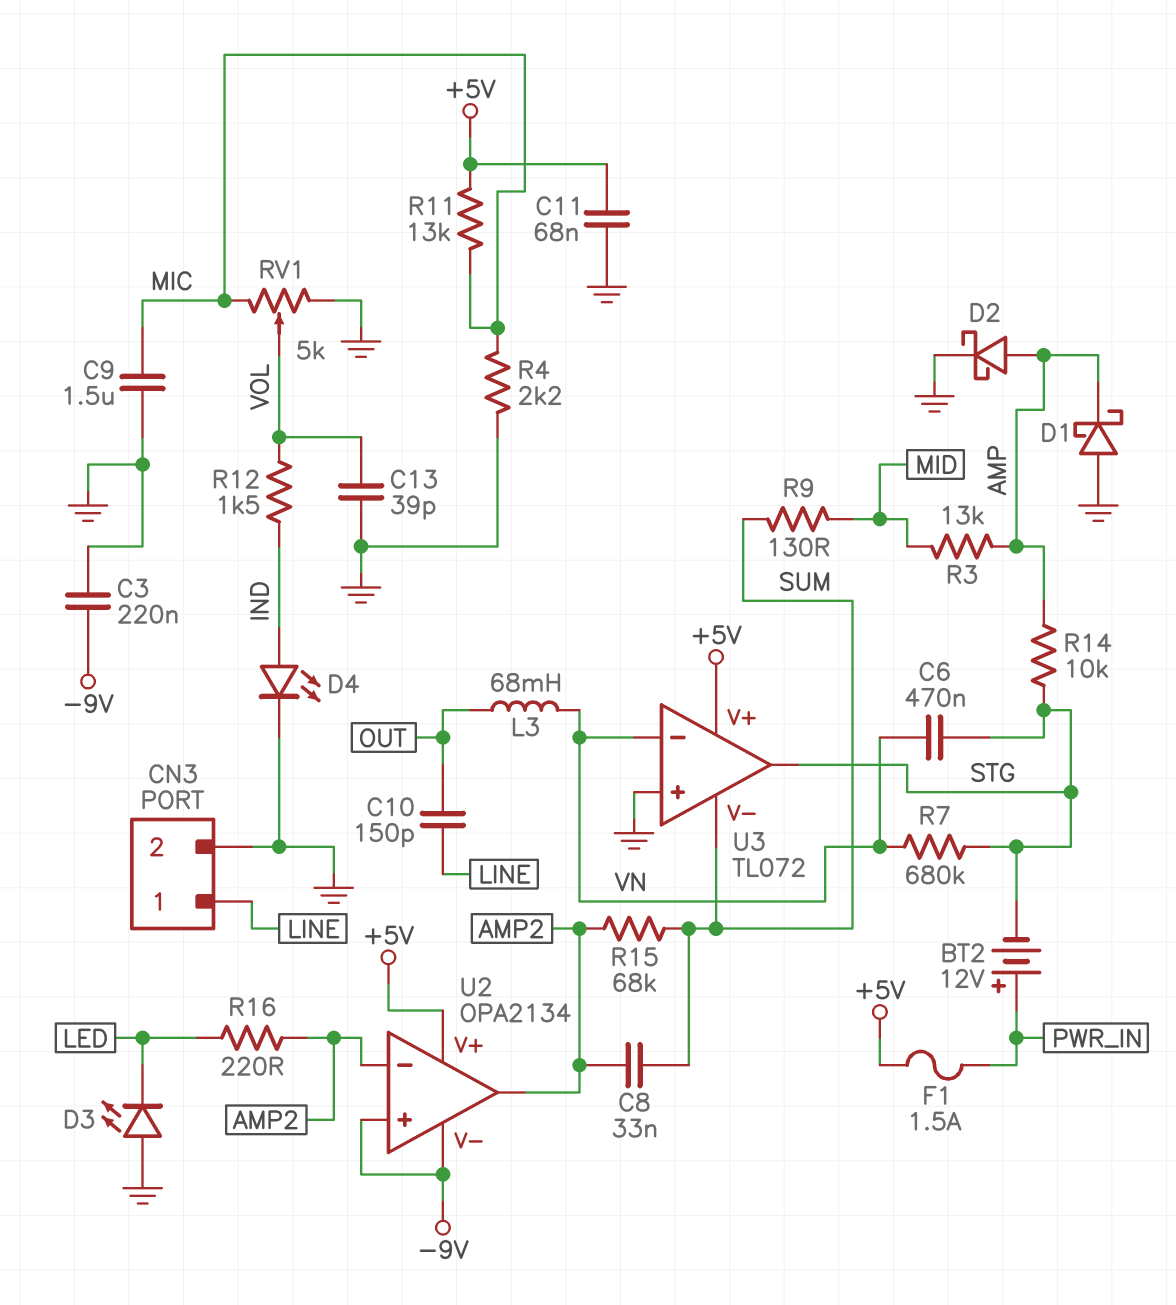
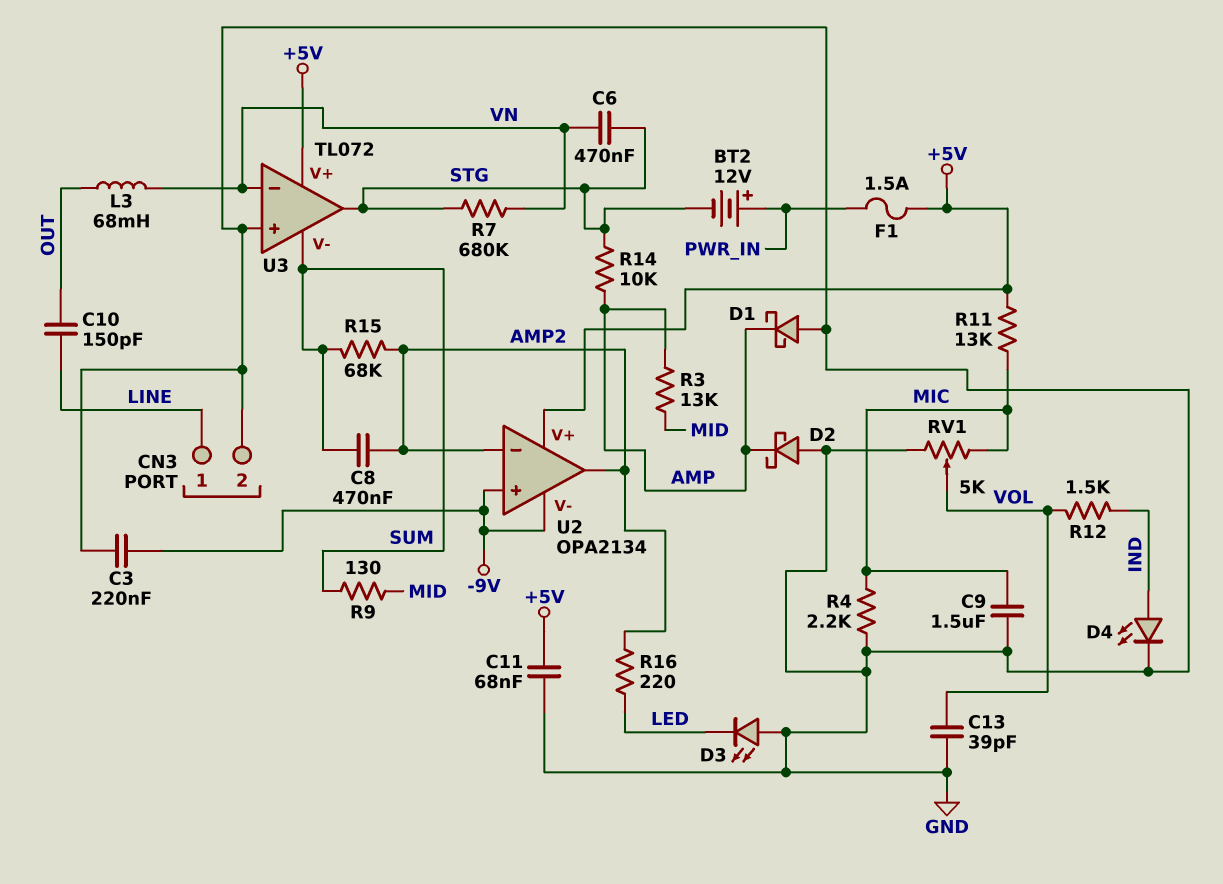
C8: 33nF (AMP2, SUM) -> 470nF (AMP2, SUM)
D2: schottky (A AMP, K GND) -> schottky (A GND, K AMP)

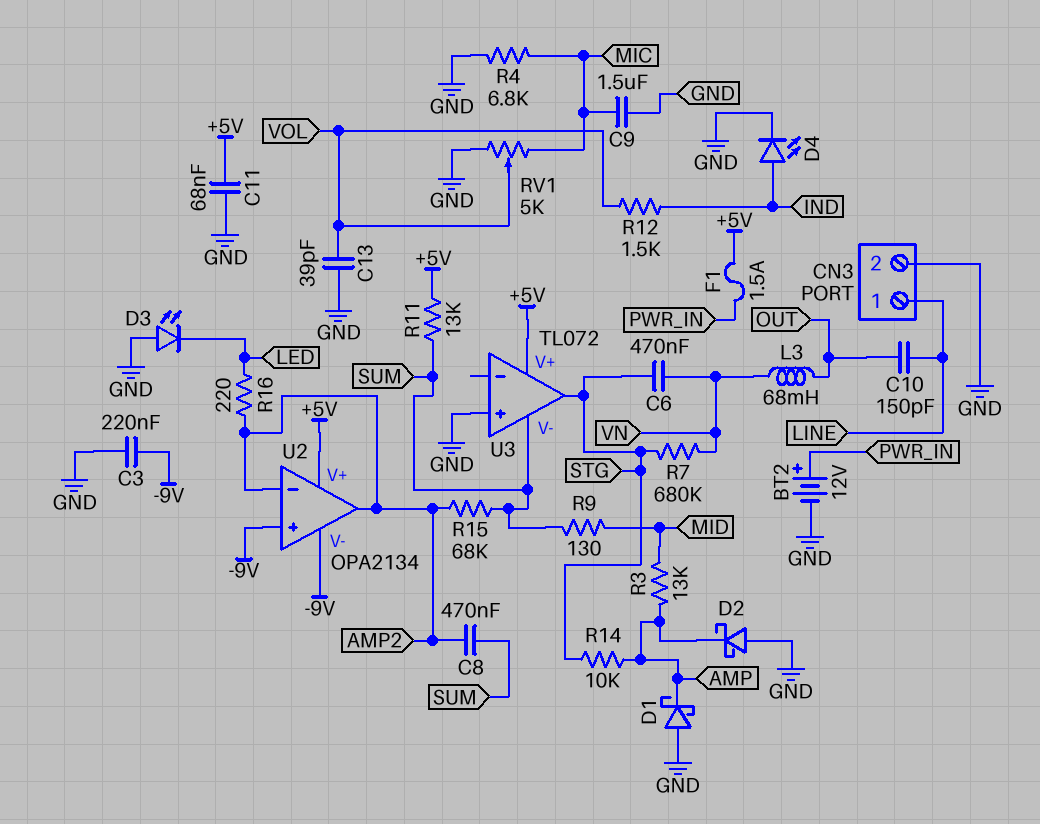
BT2: 12V (plus PWR_IN, minus STG) -> 12V (plus PWR_IN, minus GND)
R4: 2.2k (GND, MIC) -> 6.8k (GND, MIC)
R11: 13k (+5V, MIC) -> 13k (+5V, SUM)
U3 pin in-: VN -> none

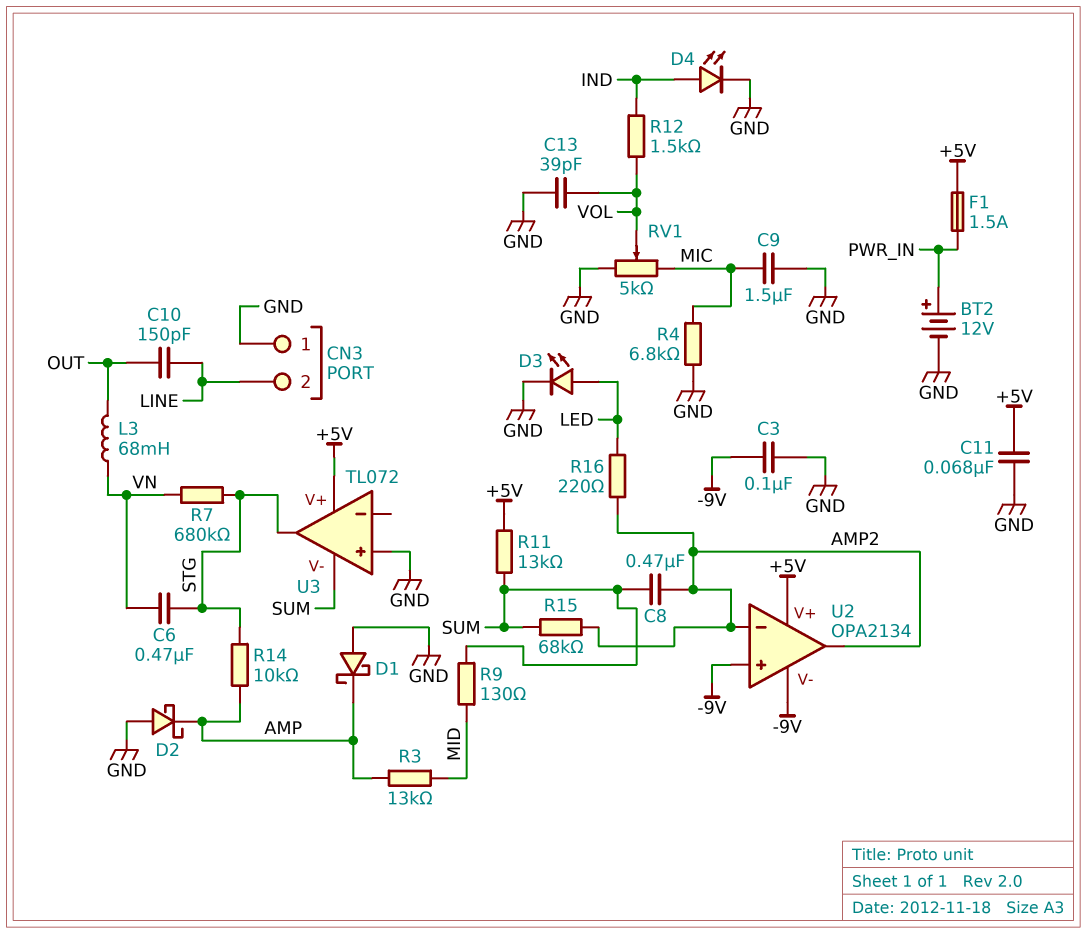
C3: 220nF (-9V, GND) -> 100nF (-9V, GND)
CN3 pin 1: LINE -> GND
CN3 pin 2: GND -> LINE
D3: LED (A GND, K LED) -> LED (A LED, K GND)

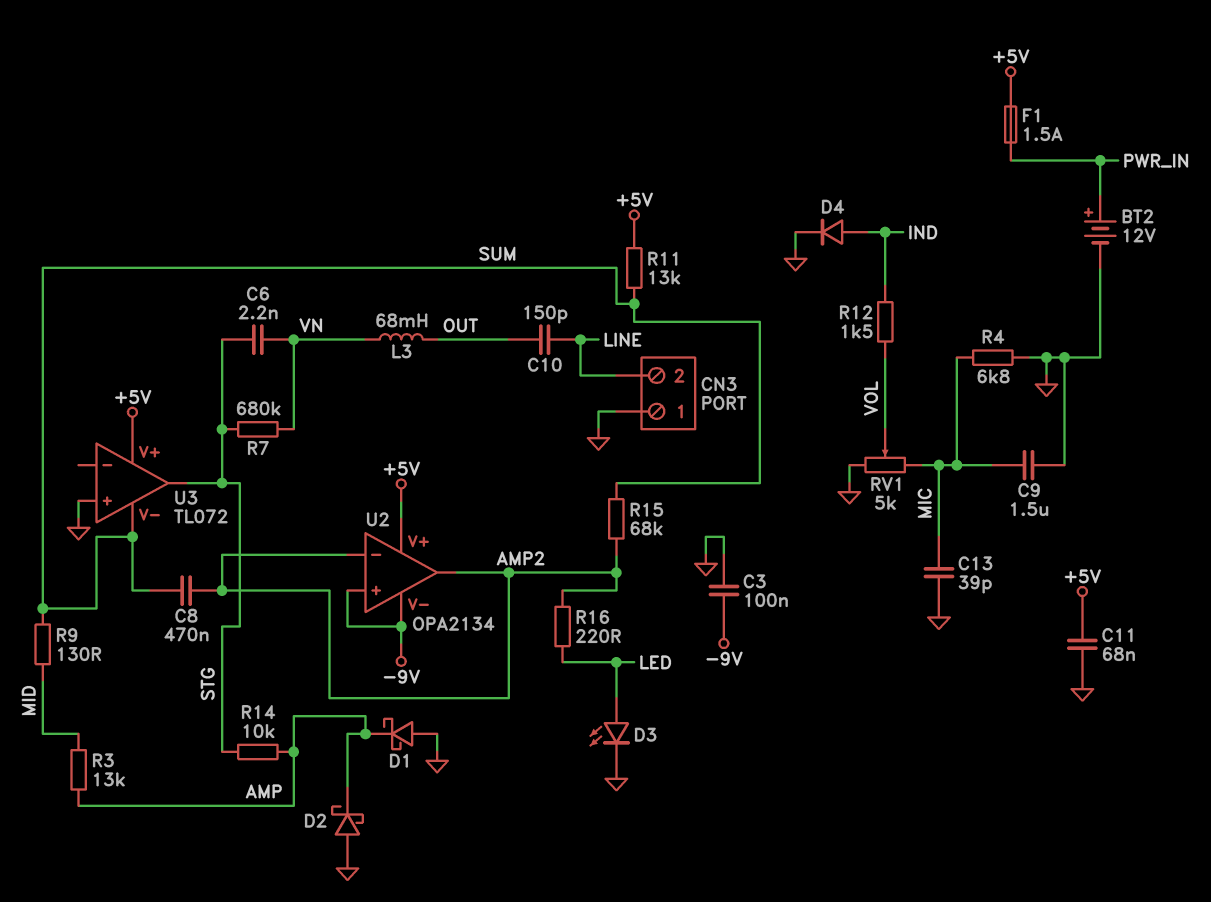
C6: 470nF (STG, VN) -> 2.2nF (STG, VN)
C13: 39pF (GND, VOL) -> 39pF (GND, MIC)
D4: LED (A IND, K GND) -> diode (A IND, K GND)

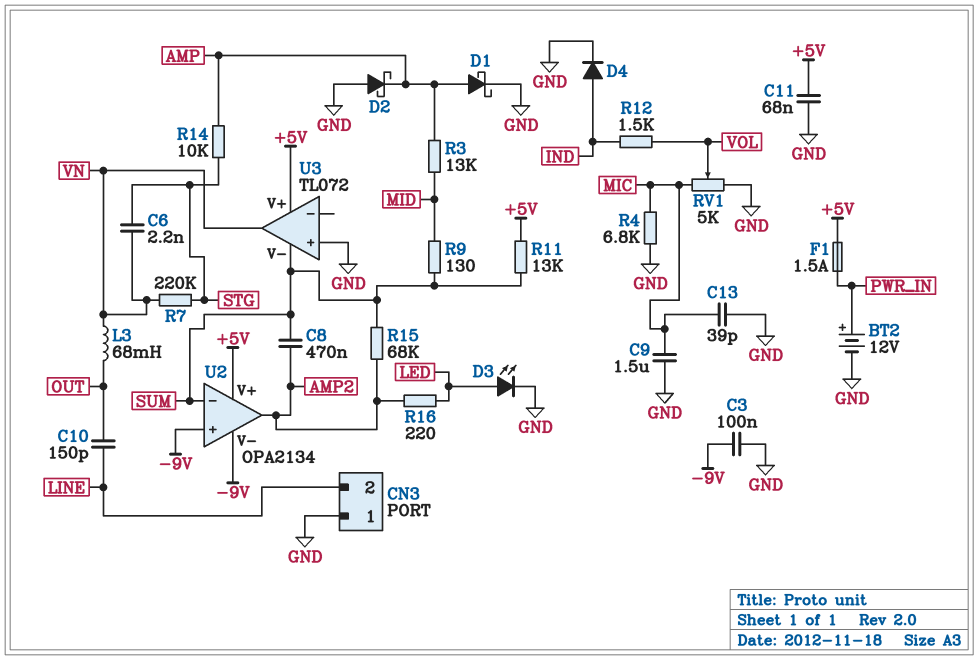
D1: schottky (A GND, K AMP) -> schottky (A AMP, K GND)
R7: 680k (STG, VN) -> 220k (STG, VN)
U2 pin in-: AMP2 -> SUM
U3 pin out: STG -> VN

